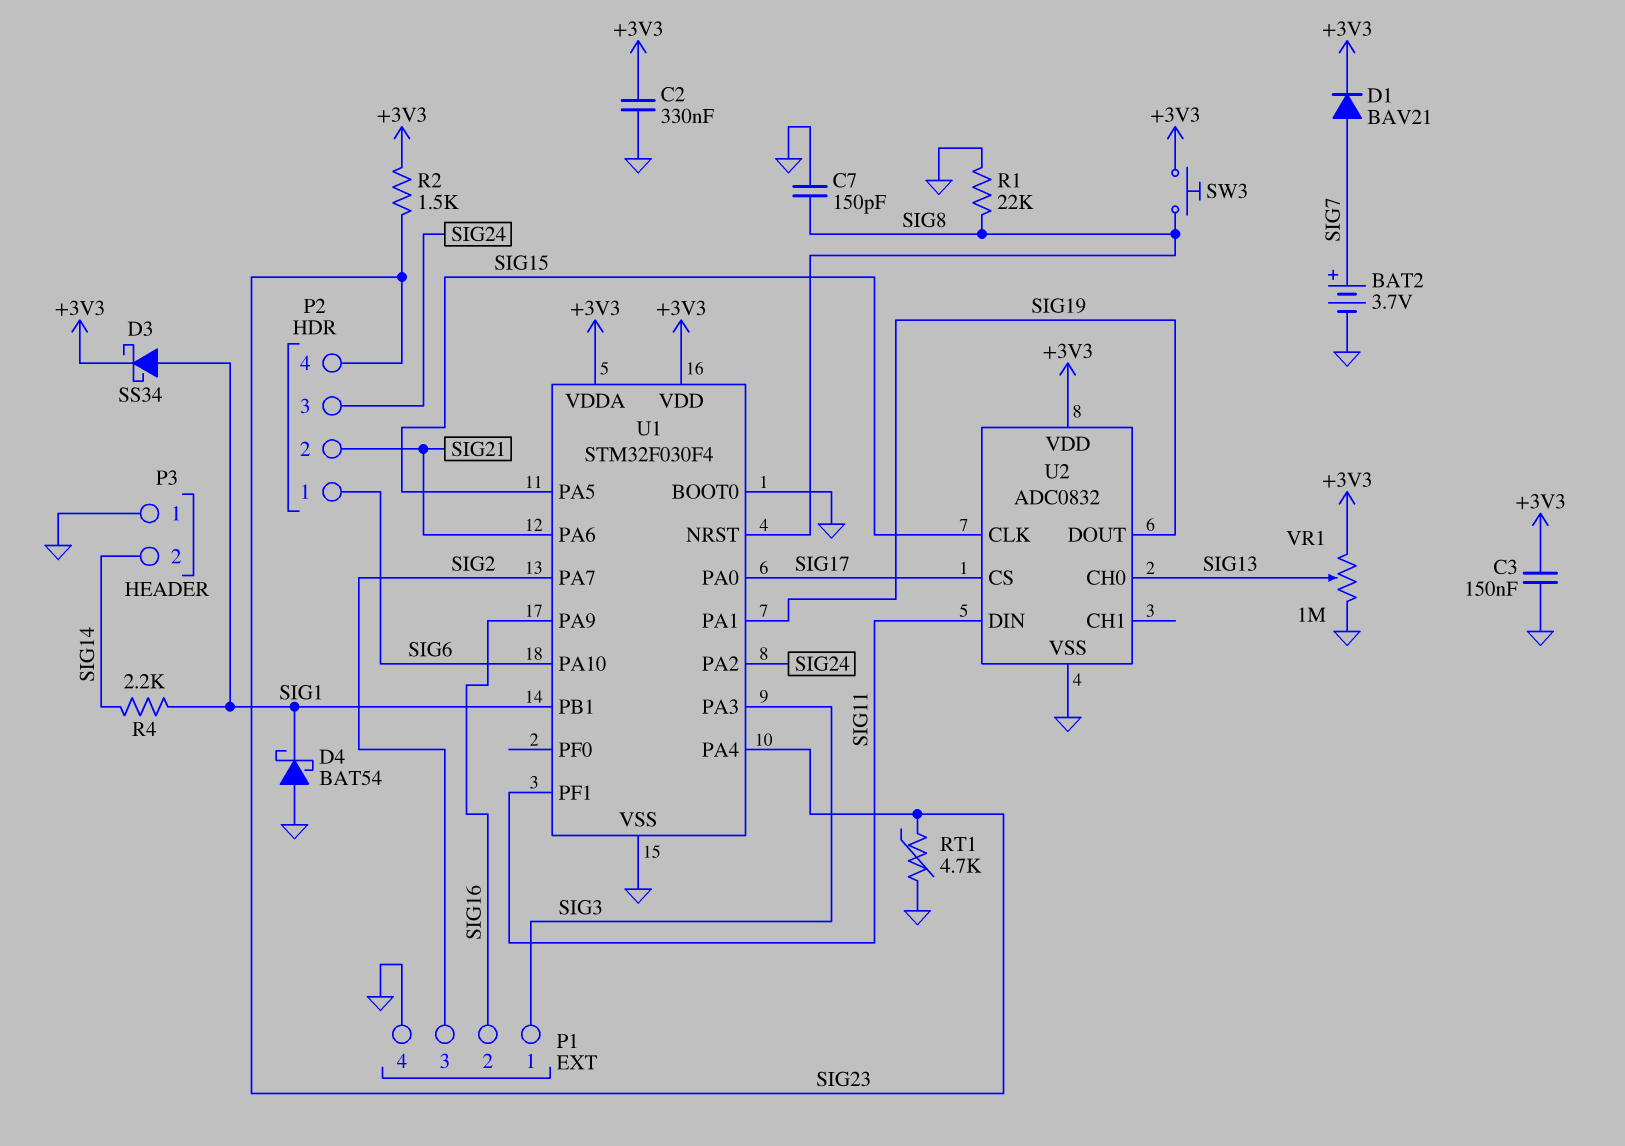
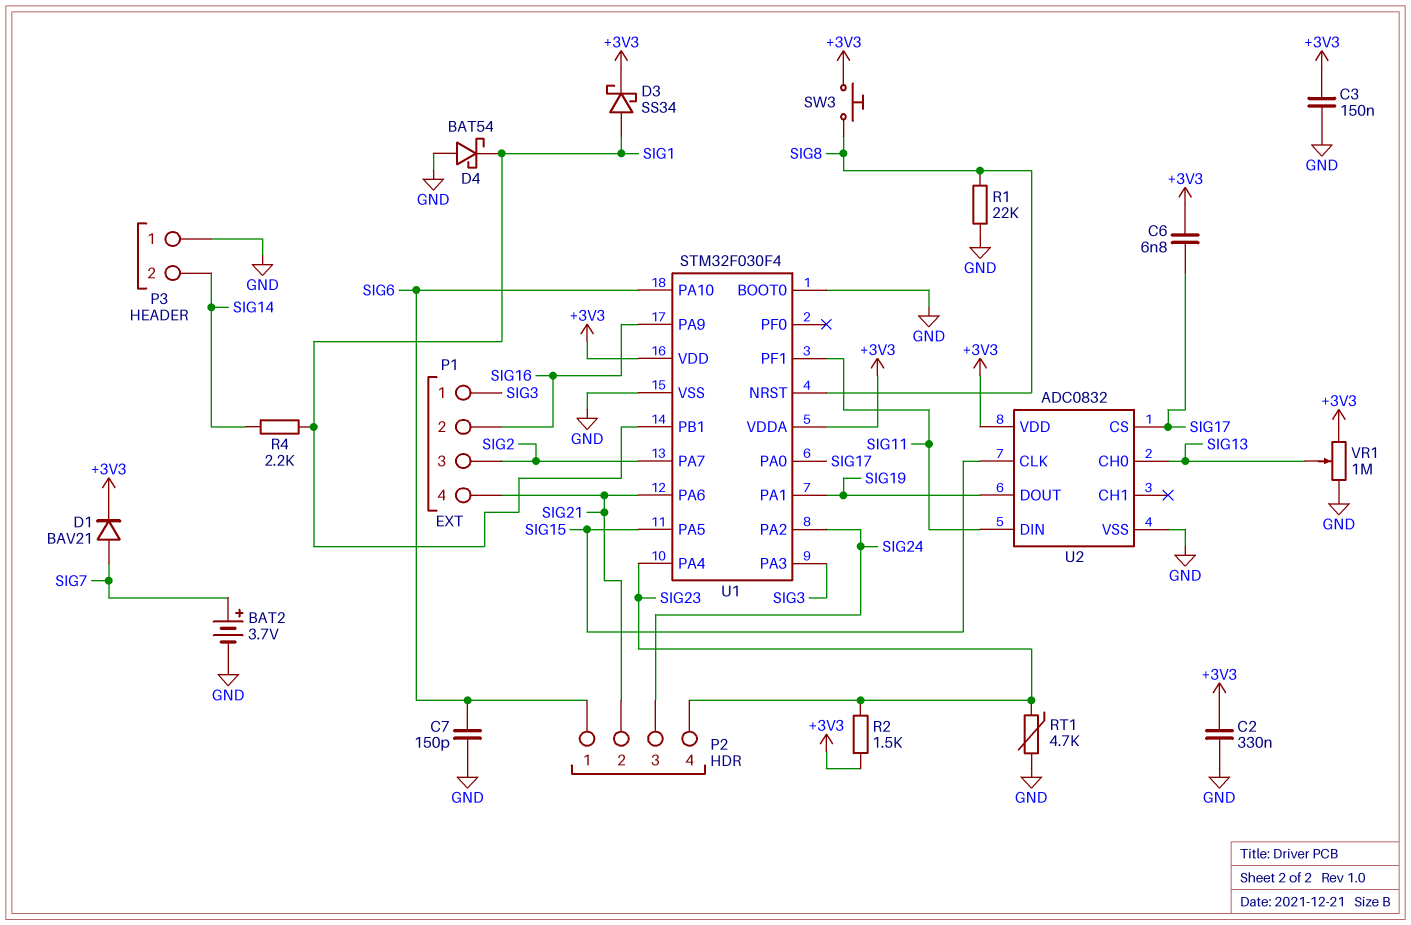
C6: none -> 6.8nF (+3V3, SIG17)
C7: 150pF (GND, SIG8) -> 150pF (GND, SIG6)
P1 pin 4: GND -> SIG21

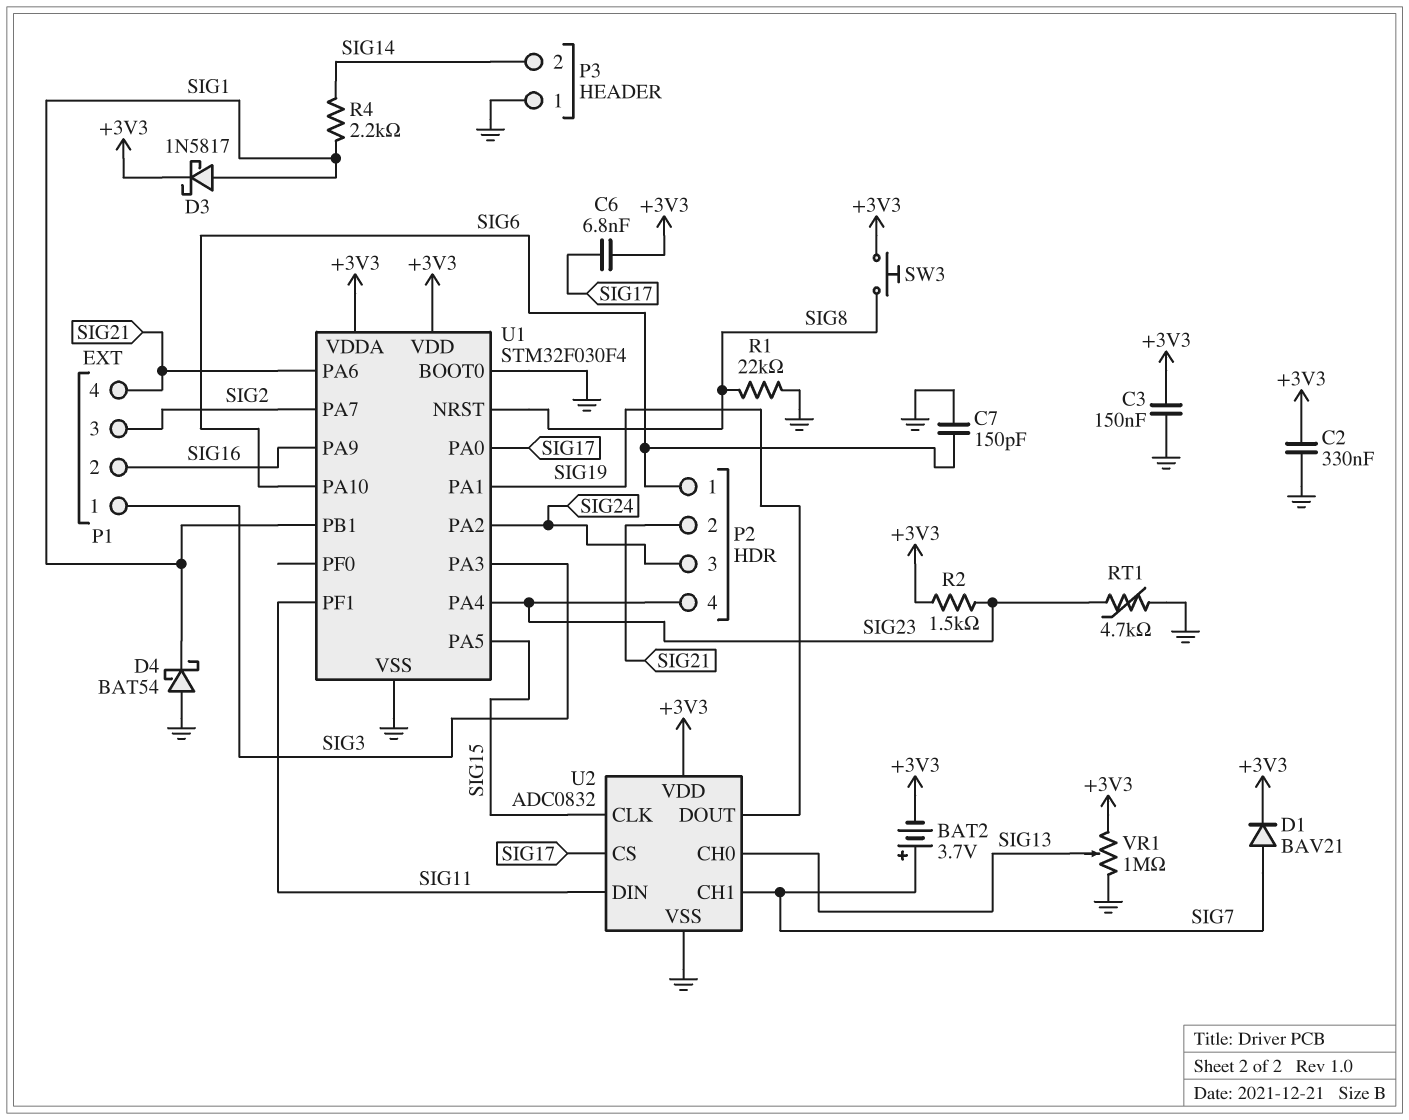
BAT2: 3.7V (plus SIG7, minus GND) -> 3.7V (plus SIG7, minus +3V3)
D3: schottky SS34 (A SIG1, K +3V3) -> schottky 1N5817 (A SIG1, K +3V3)
U2 pin CH1: none -> SIG7

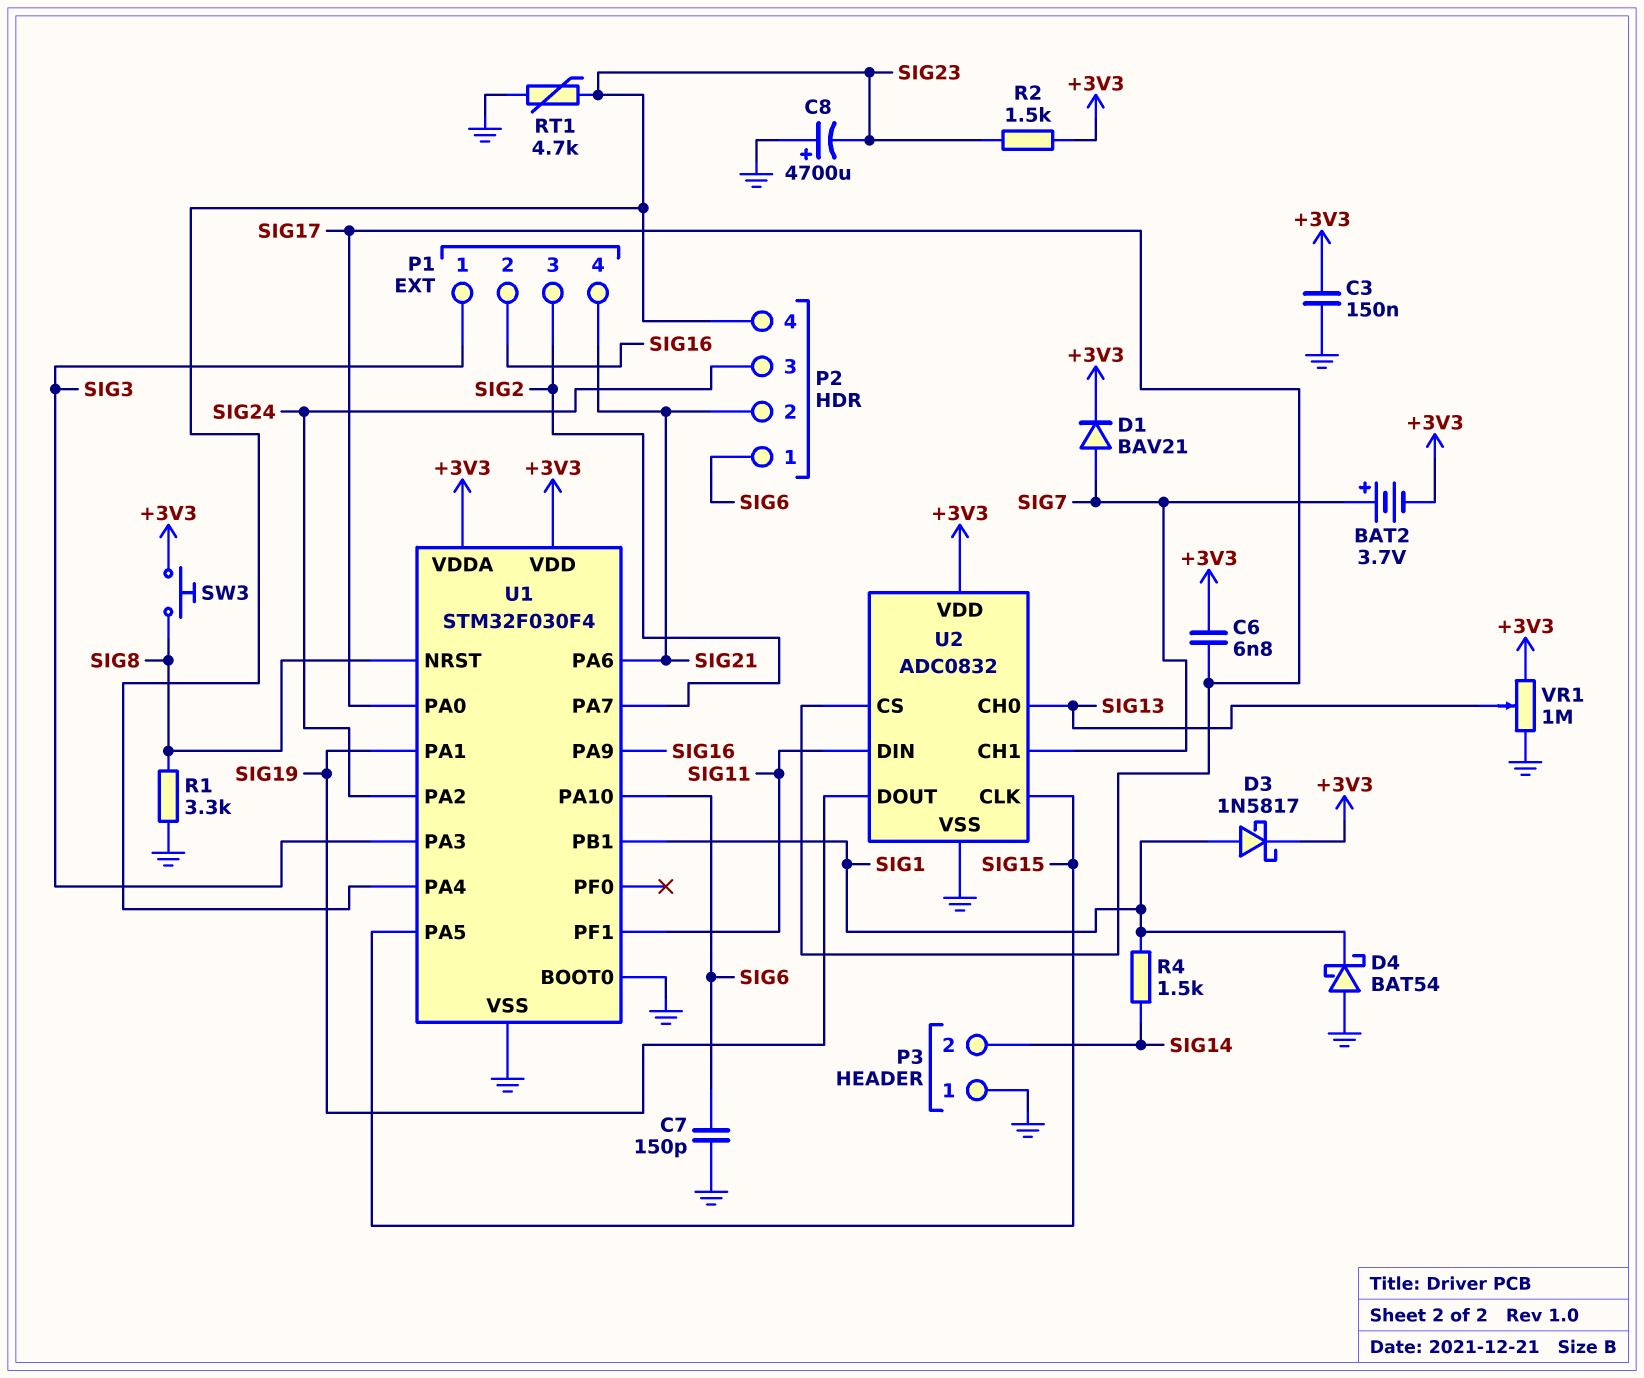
C2: 330nF (+3V3, GND) -> none
C8: none -> 4700uF (plus GND, minus SIG23)
R1: 22k (GND, SIG8) -> 3.3k (GND, SIG8)
R4: 2.2k (SIG1, SIG14) -> 1.5k (SIG1, SIG14)

